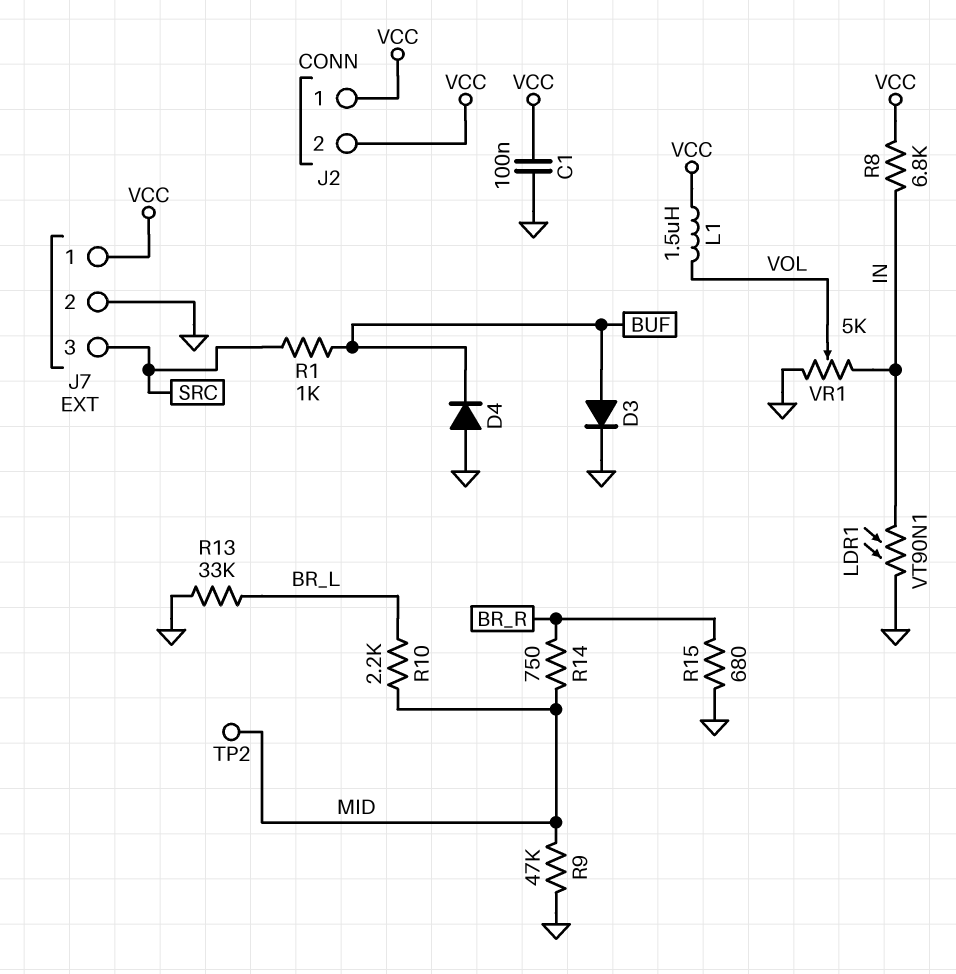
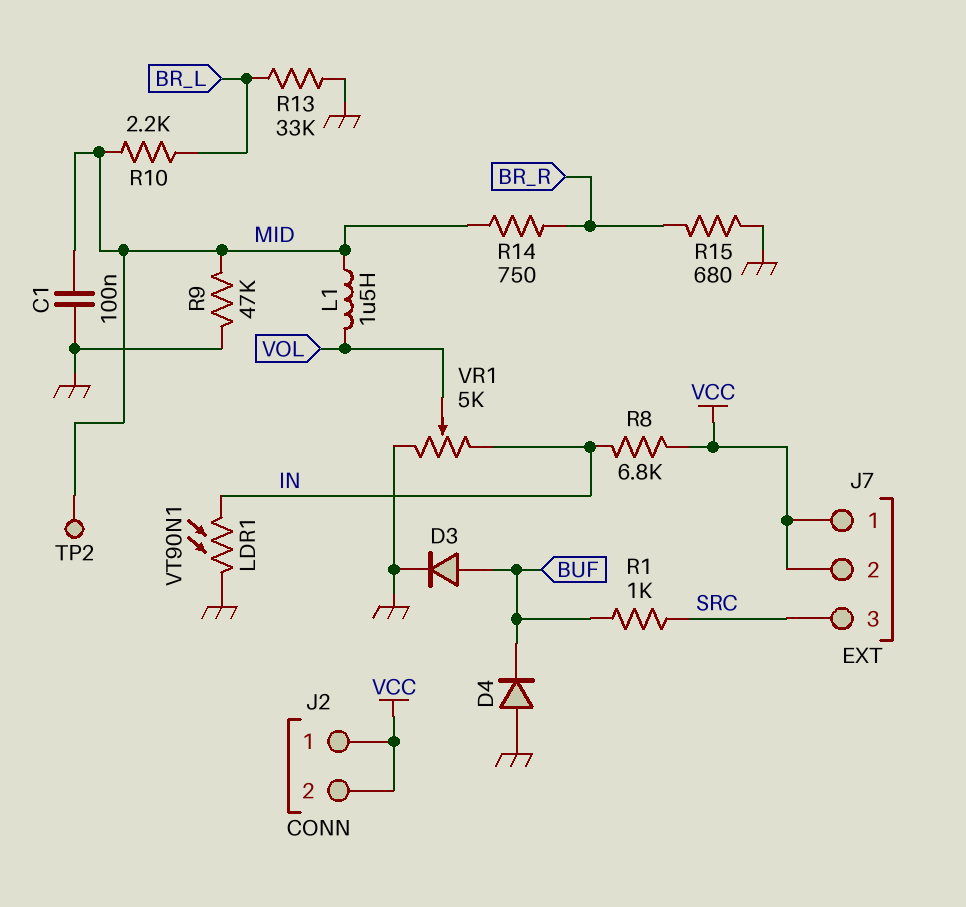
C1: 100nF (GND, VCC) -> 100nF (GND, MID)
J7 pin 2: GND -> VCC
L1: 1.5uH (VCC, VOL) -> 1.5uH (MID, VOL)

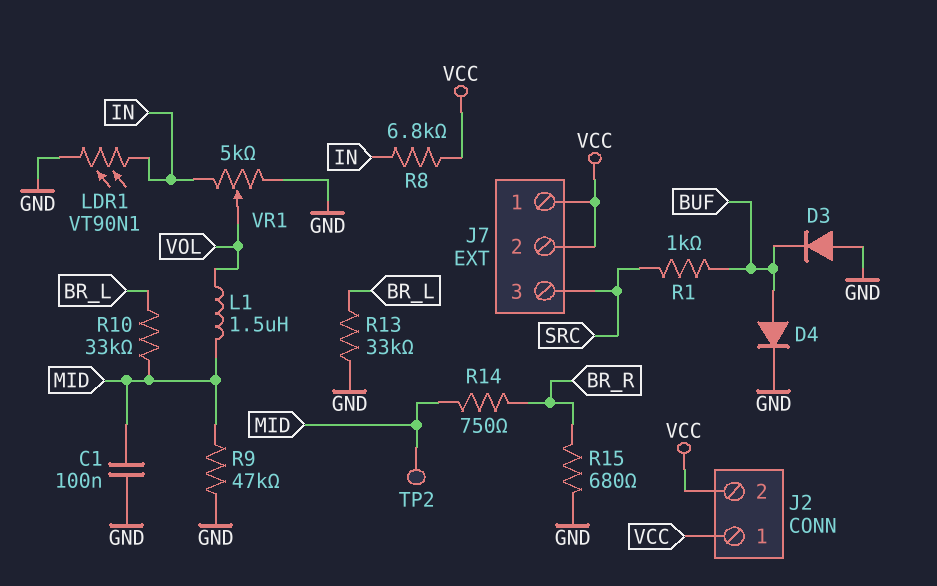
D3: diode (A BUF, K GND) -> diode (A GND, K BUF)
D4: diode (A GND, K BUF) -> diode (A BUF, K GND)
R10: 2.2k (BR_L, MID) -> 33k (BR_L, MID)

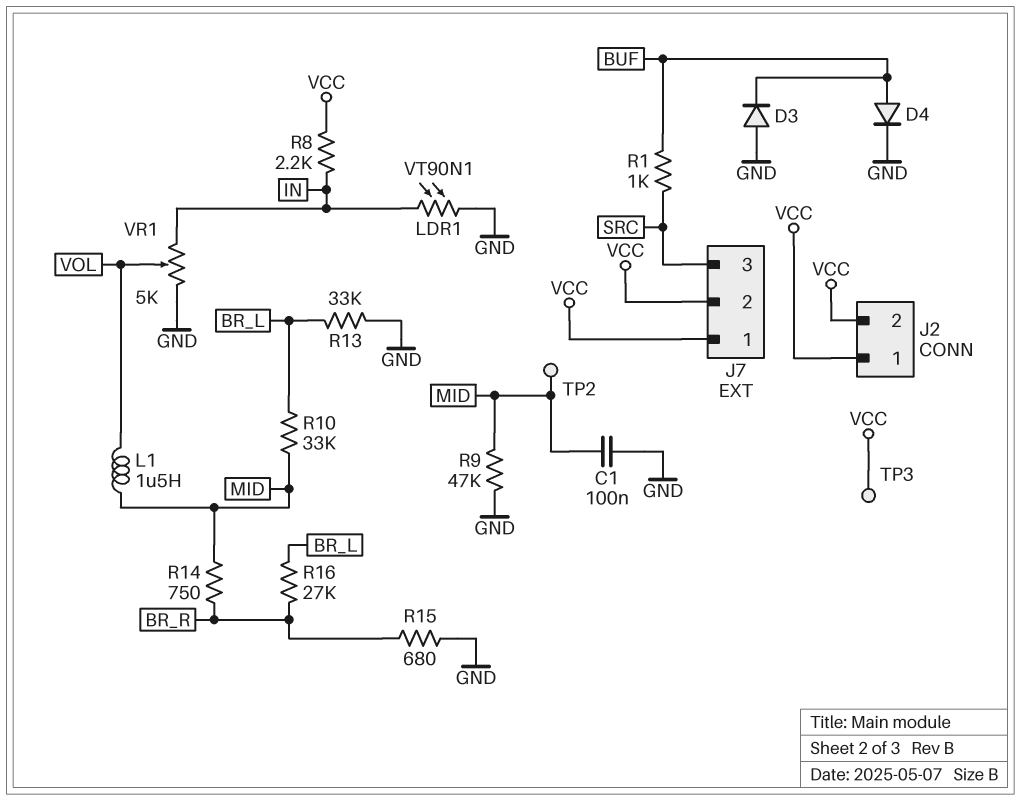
R8: 6.8k (IN, VCC) -> 2.2k (IN, VCC)
R16: none -> 27k (BR_L, BR_R)
TP3: none -> test point (VCC)

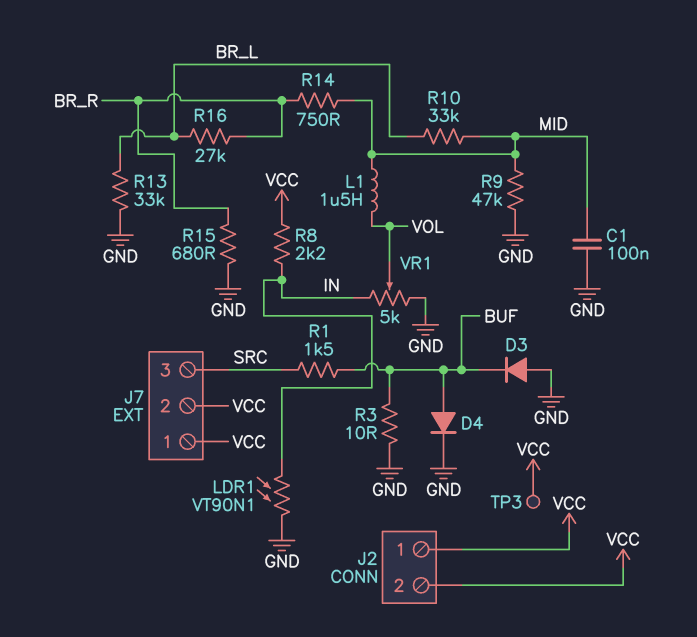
R1: 1k (BUF, SRC) -> 1.5k (BUF, SRC)
R3: none -> 10 (BUF, GND)
TP2: test point (MID) -> none

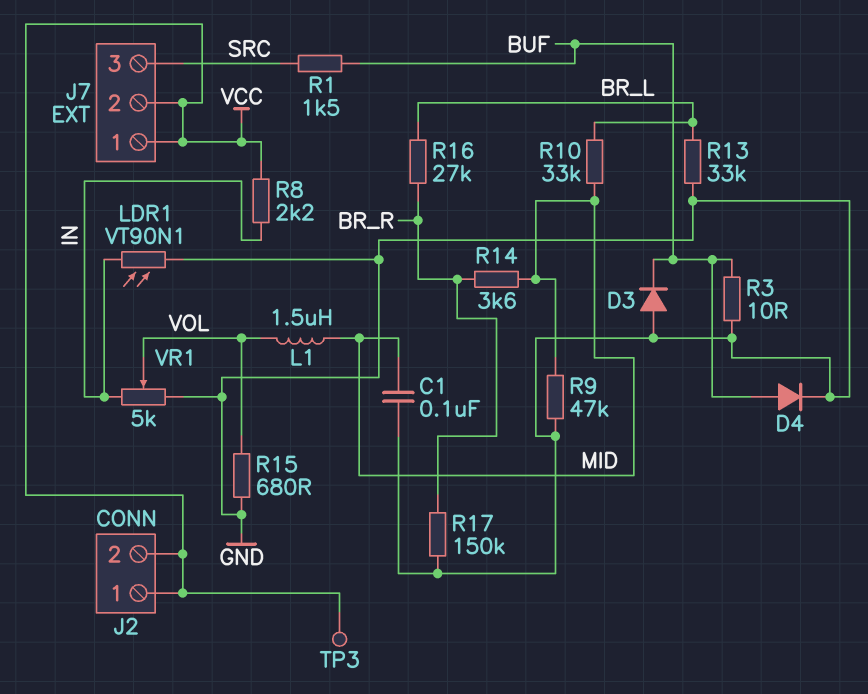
R14: 750 (BR_R, MID) -> 3.6k (BR_R, MID)
R15: 680 (BR_R, GND) -> 680 (GND, VOL)
R17: none -> 150k (BR_R, GND)

